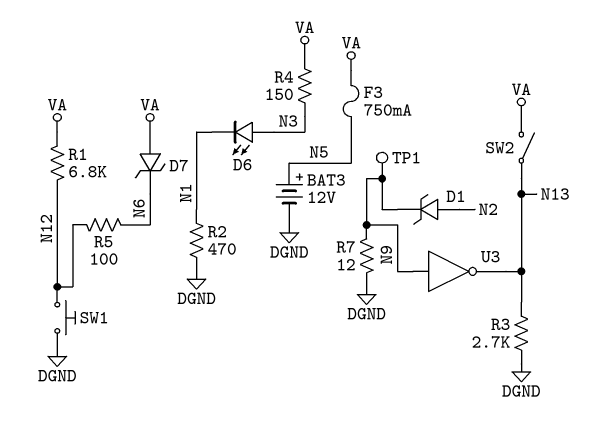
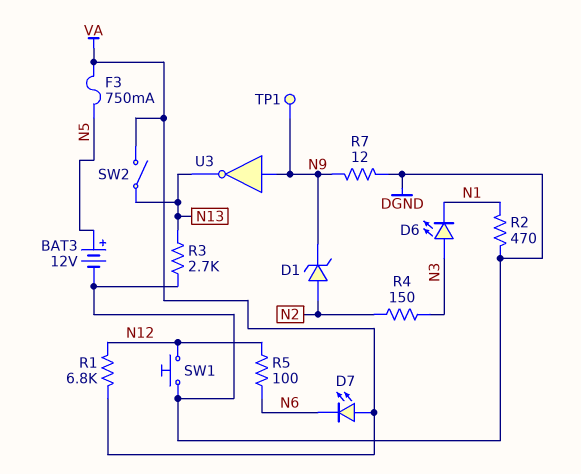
D7: zener (A VA, K N6) -> LED (A VA, K N6)
R4: 150 (N3, VA) -> 150 (N2, N3)

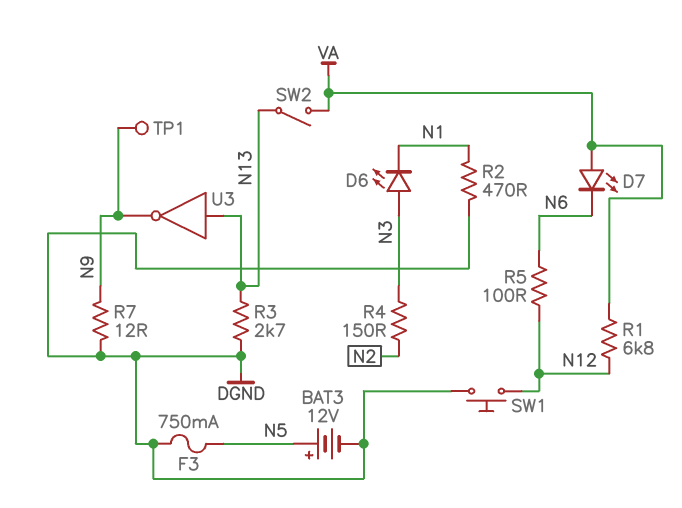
D1: zener (A N2, K N9) -> none
F3: 750mA (N5, VA) -> 750mA (DGND, N5)
U3: NOT (in N9, out N13) -> NOT (in N13, out N9)

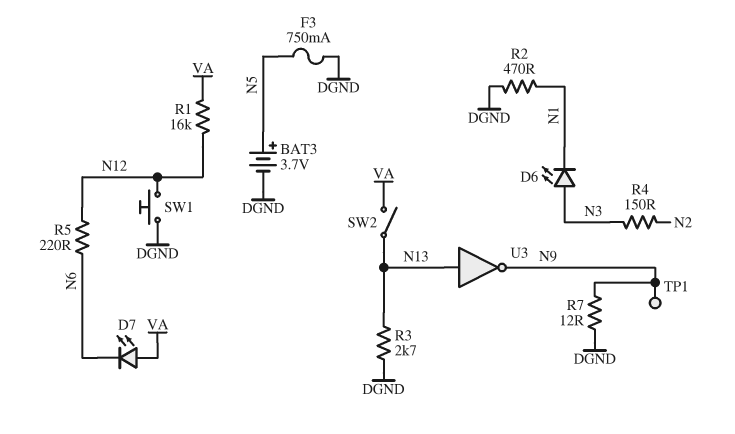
BAT3: 12V (plus N5, minus DGND) -> 3.7V (plus N5, minus DGND)
R1: 6.8k (N12, VA) -> 16k (N12, VA)
R5: 100 (N6, N12) -> 220 (N6, N12)

